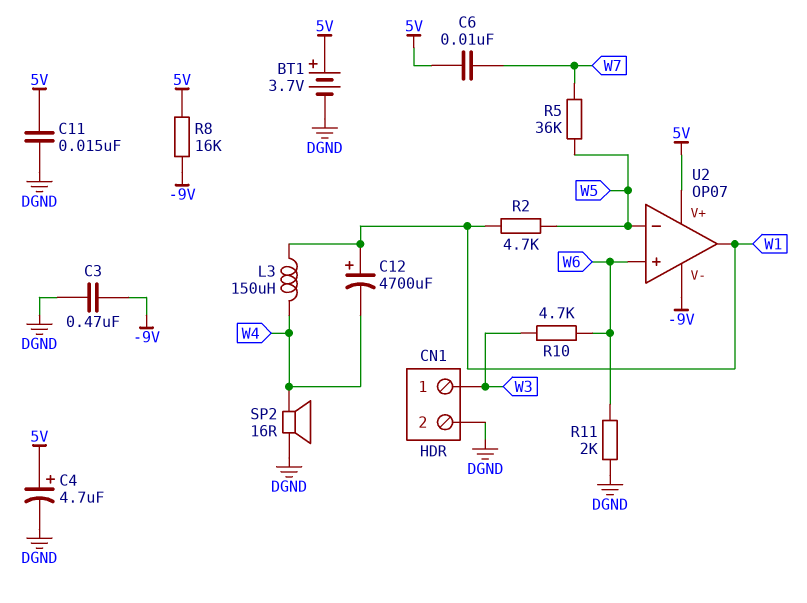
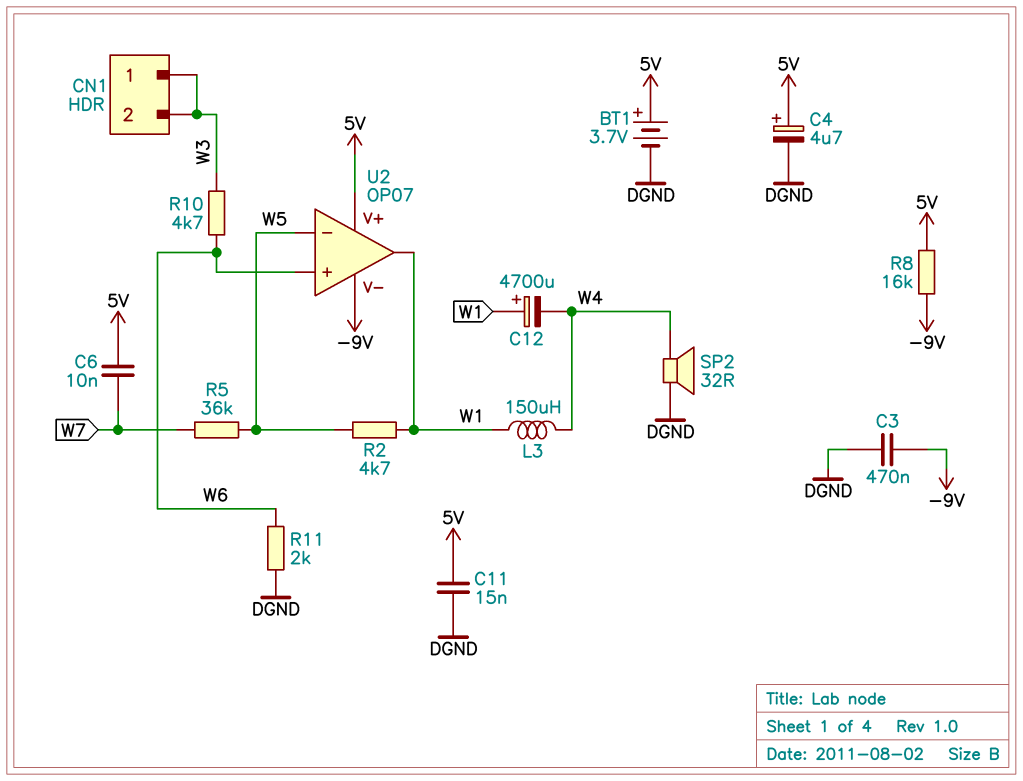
CN1 pin 2: DGND -> W3
SP2: speaker 16R (DGND, W4) -> speaker 32R (DGND, W4)

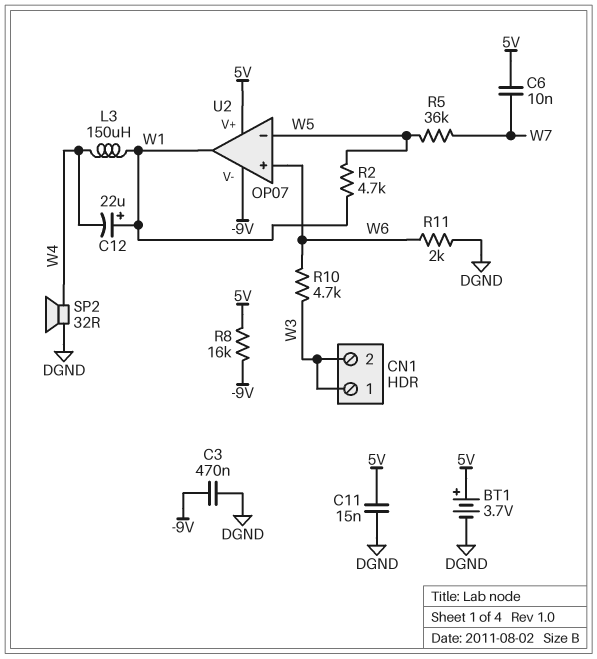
C4: 4.7uF (plus 5V, minus DGND) -> none
C12: 4700uF (plus W1, minus W4) -> 22uF (plus W1, minus W4)

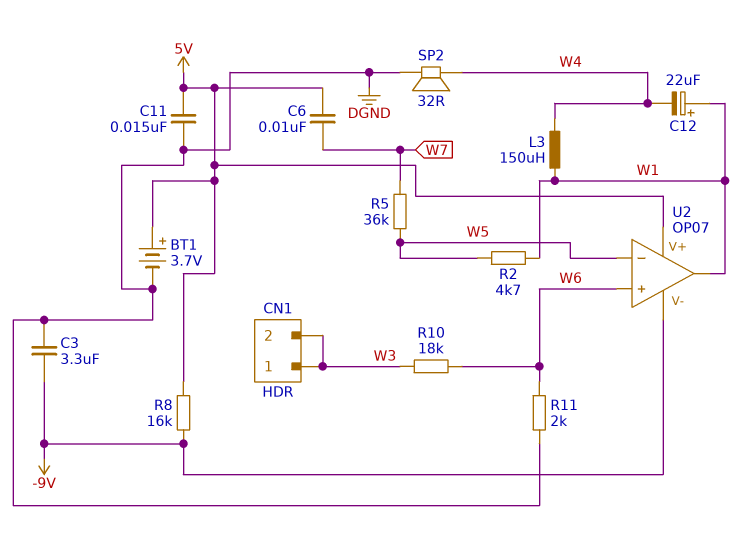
C3: 470nF (-9V, DGND) -> 3.3uF (-9V, DGND)
R10: 4.7k (W3, W6) -> 18k (W3, W6)

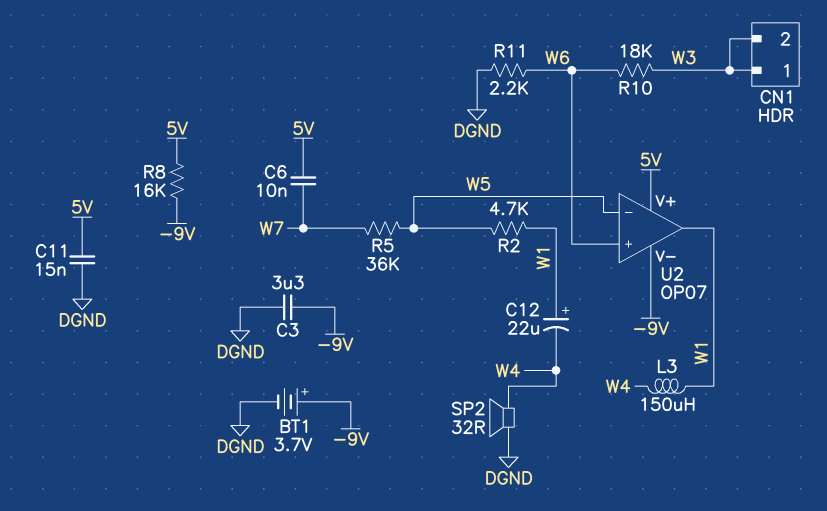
BT1: 3.7V (plus 5V, minus DGND) -> 3.7V (plus -9V, minus DGND)
R11: 2k (DGND, W6) -> 2.2k (DGND, W6)

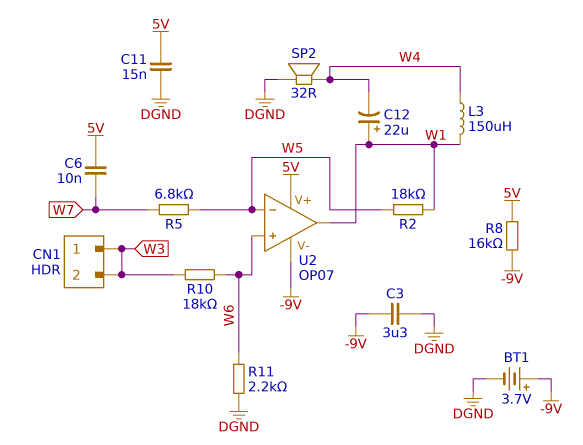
R2: 4.7k (W1, W5) -> 18k (W1, W5)
R5: 36k (W5, W7) -> 6.8k (W5, W7)

